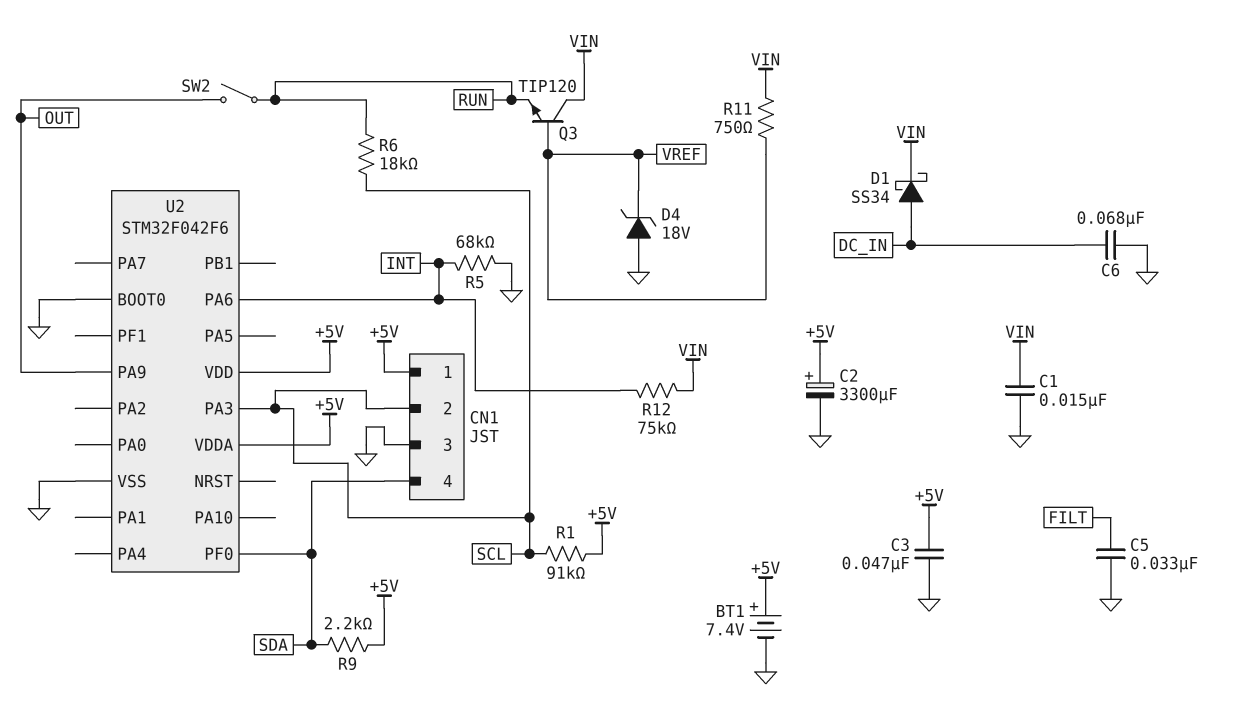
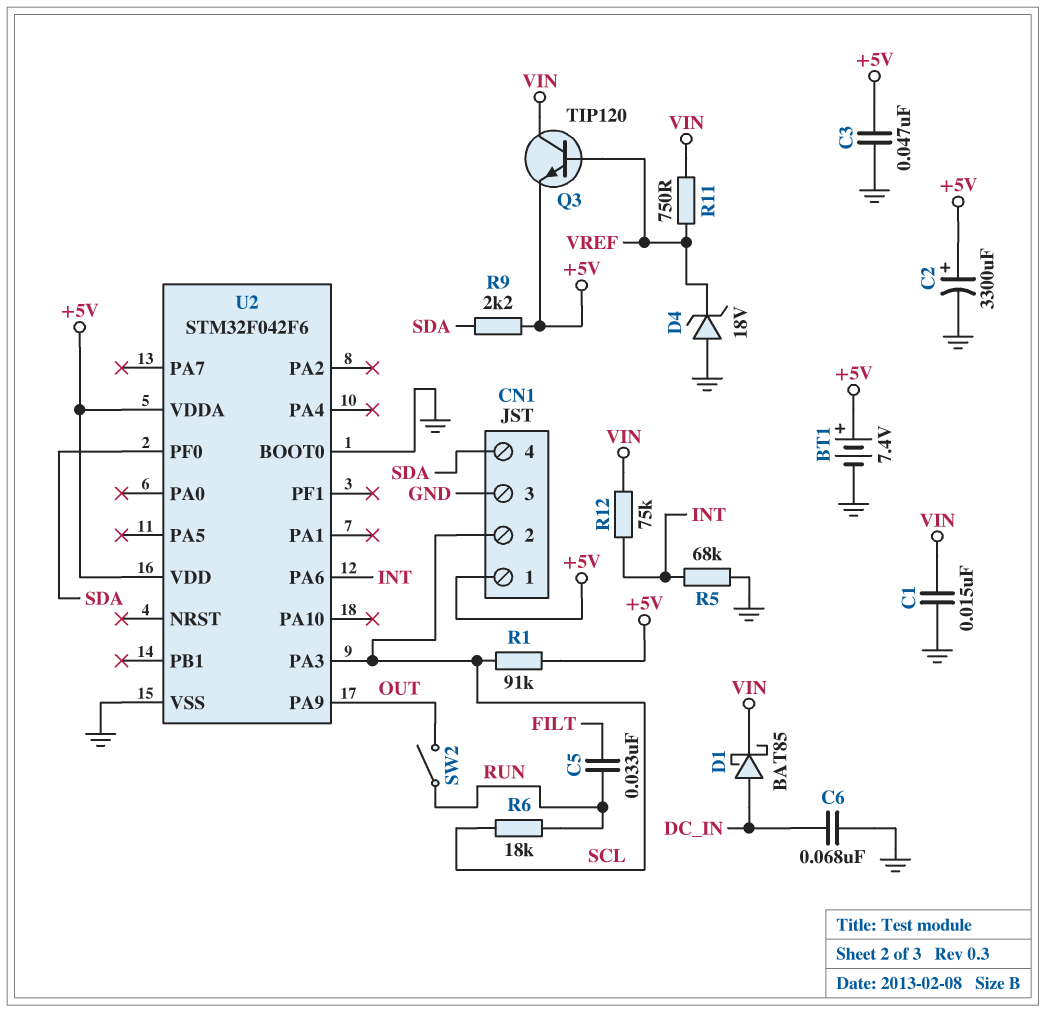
C5: 33nF (FILT, GND) -> 33nF (FILT, RUN)
D1: schottky SS34 (A DC_IN, K VIN) -> schottky BAT85 (A DC_IN, K VIN)
Q3: NPN TIP120 (B VREF, C VIN, E RUN) -> NPN TIP120 (B VREF, C VIN, E +5V)

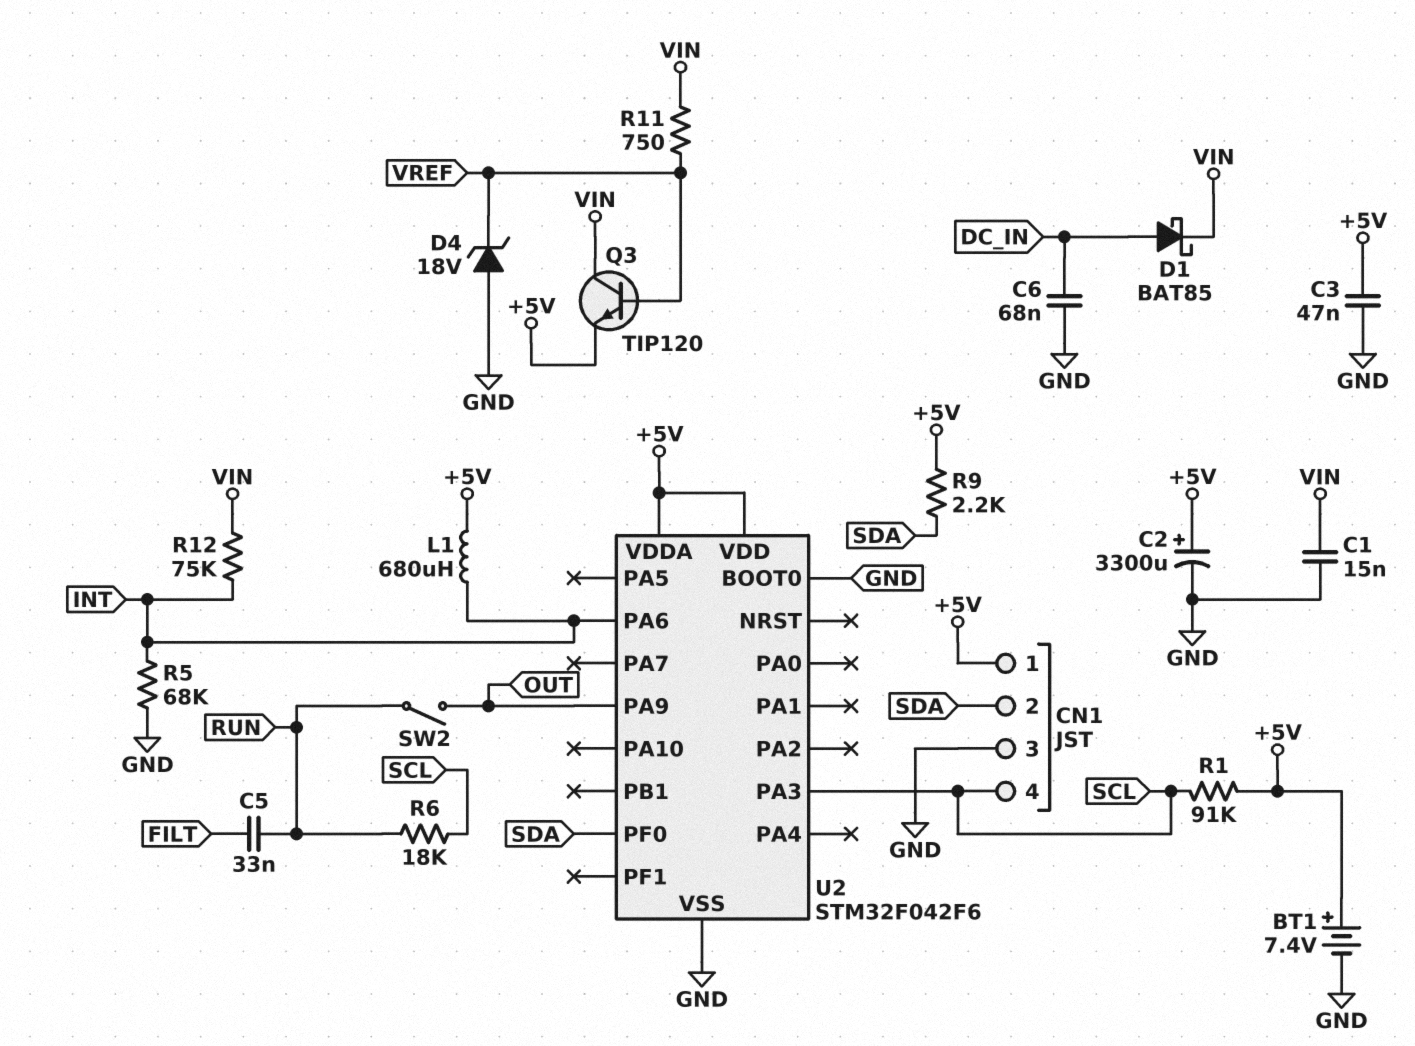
CN1 pin 2: SCL -> SDA
CN1 pin 4: SDA -> SCL
L1: none -> 680uH (+5V, INT)

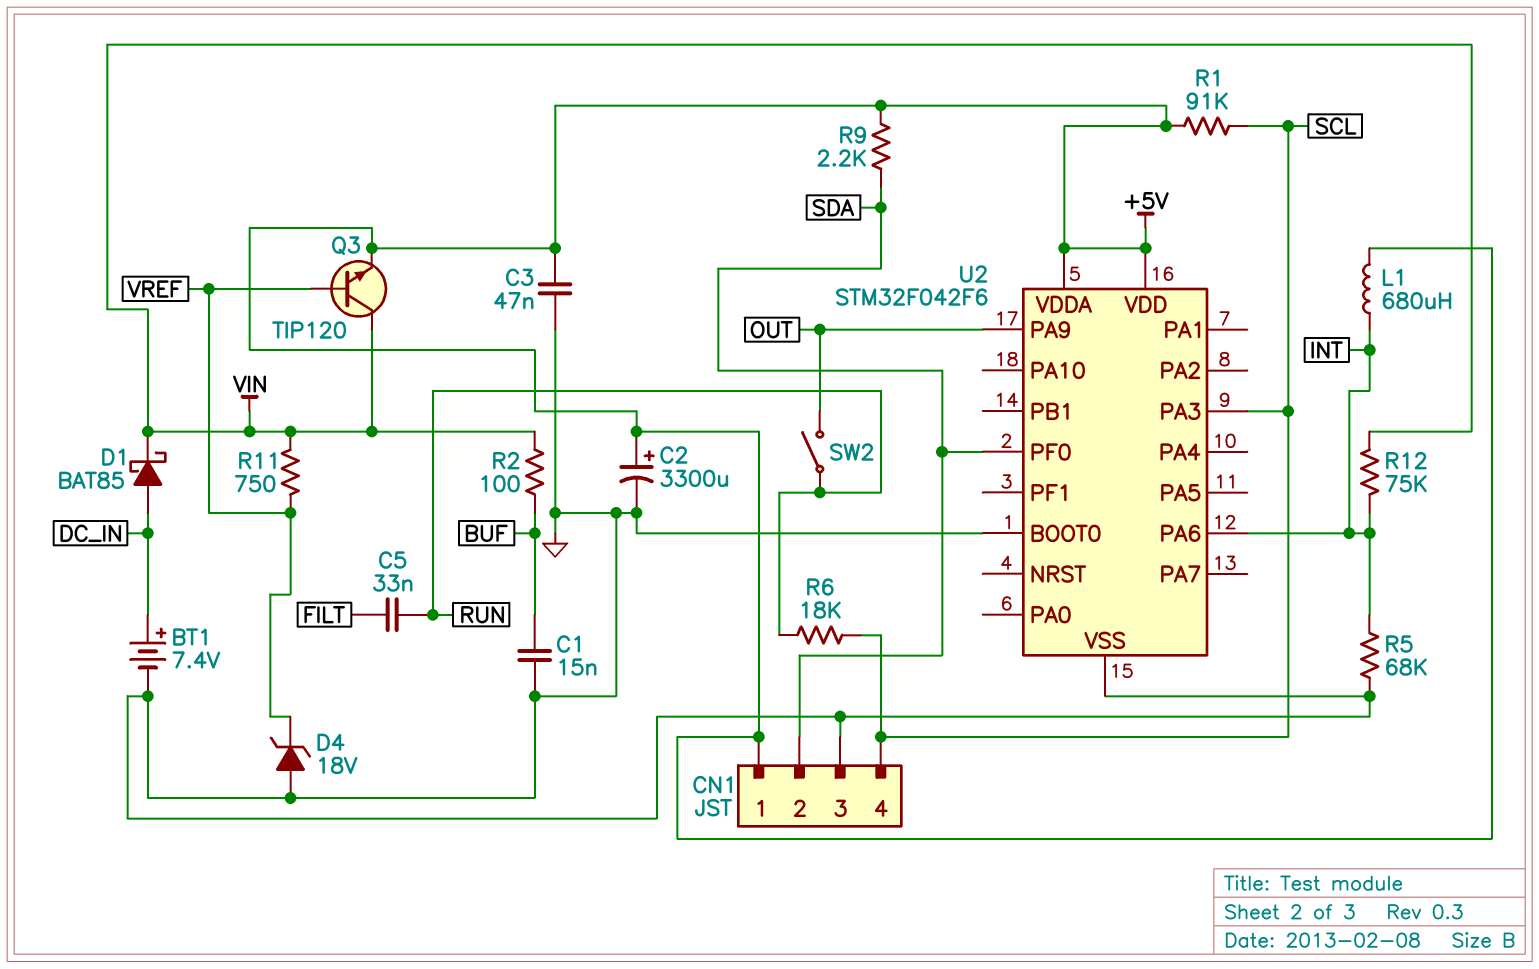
BT1: 7.4V (plus +5V, minus GND) -> 7.4V (plus DC_IN, minus GND)
C1: 15nF (GND, VIN) -> 15nF (BUF, GND)
C6: 68nF (DC_IN, GND) -> none
R2: none -> 100 (BUF, VIN)

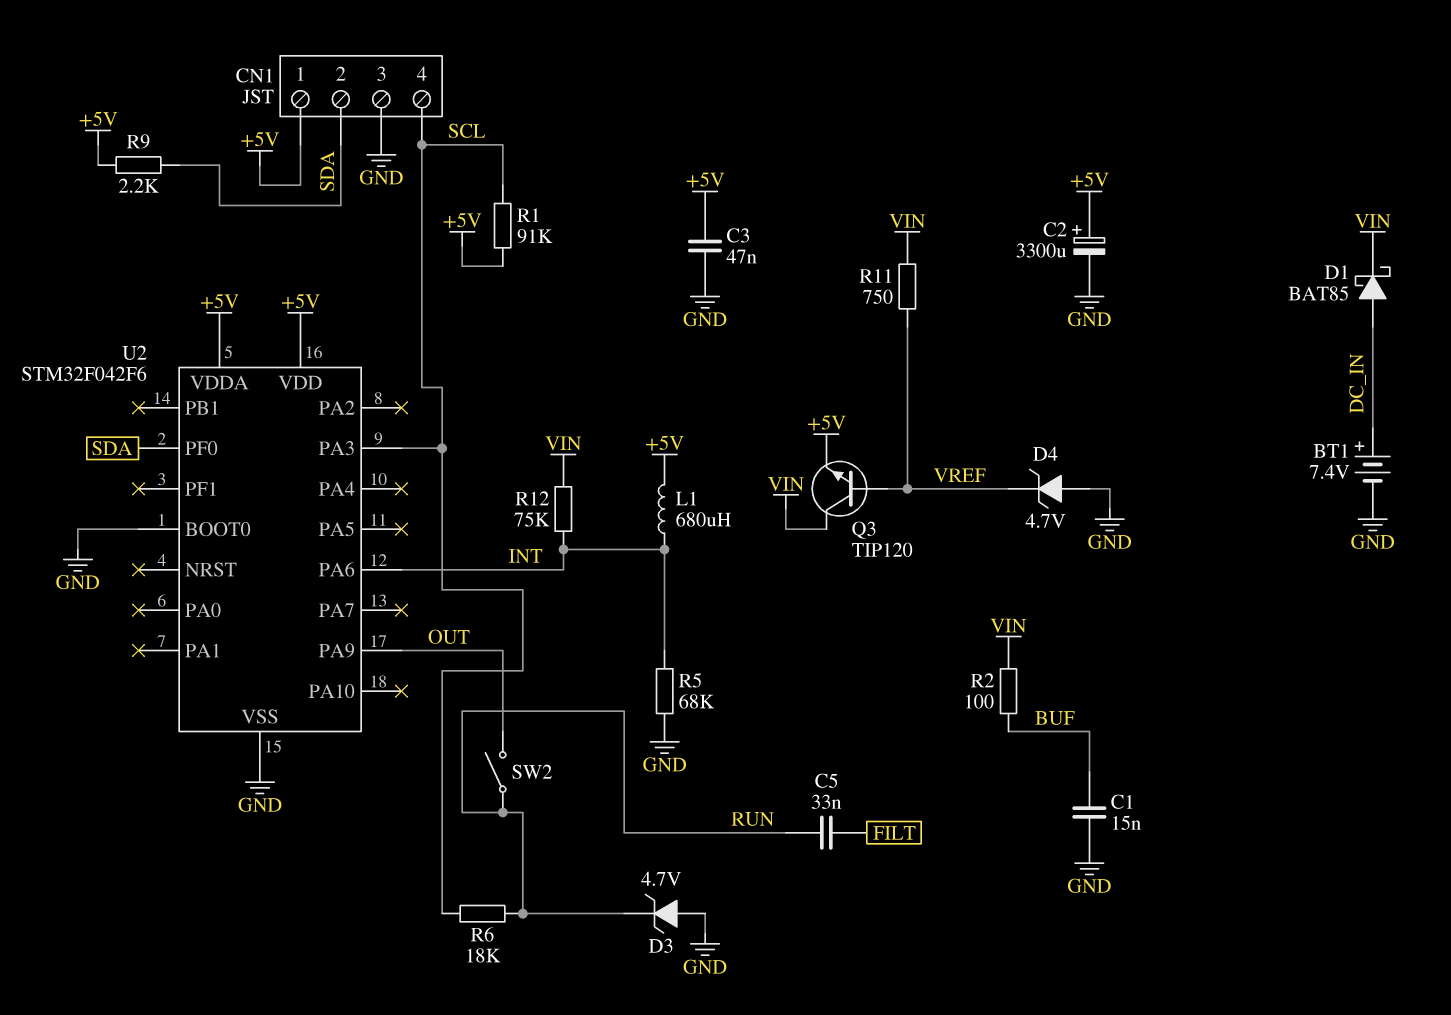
D3: none -> zener 4.7V (A GND, K RUN)
D4: zener 18V (A GND, K VREF) -> zener 4.7V (A GND, K VREF)

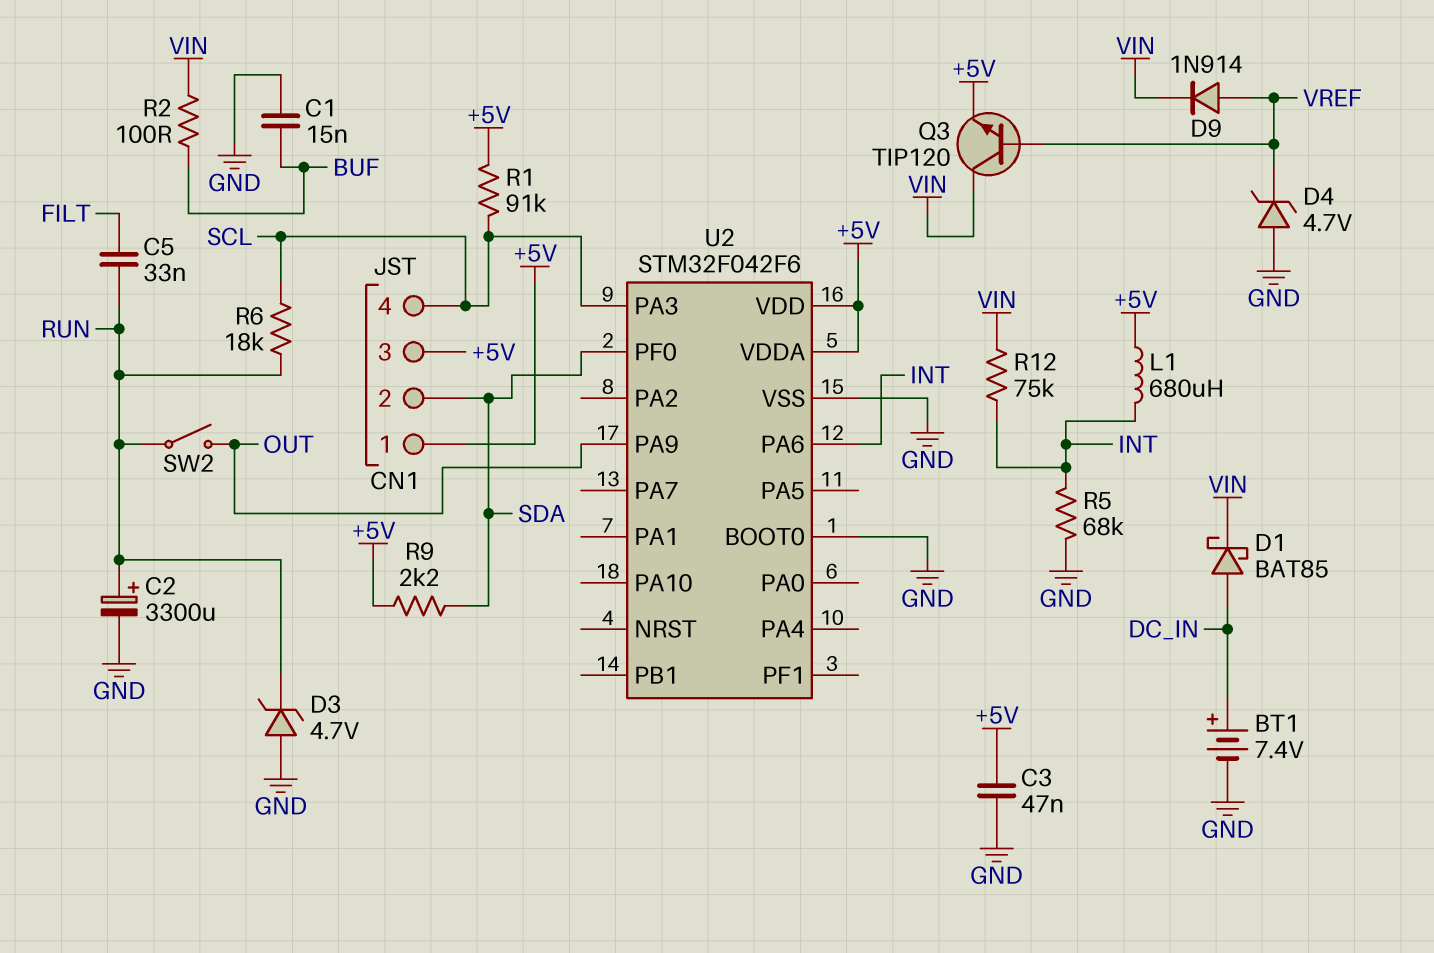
C2: 3300uF (plus +5V, minus GND) -> 3300uF (plus RUN, minus GND)
CN1 pin 3: GND -> +5V
D9: none -> diode 1N914 (A VREF, K VIN)
R11: 750 (VIN, VREF) -> none

